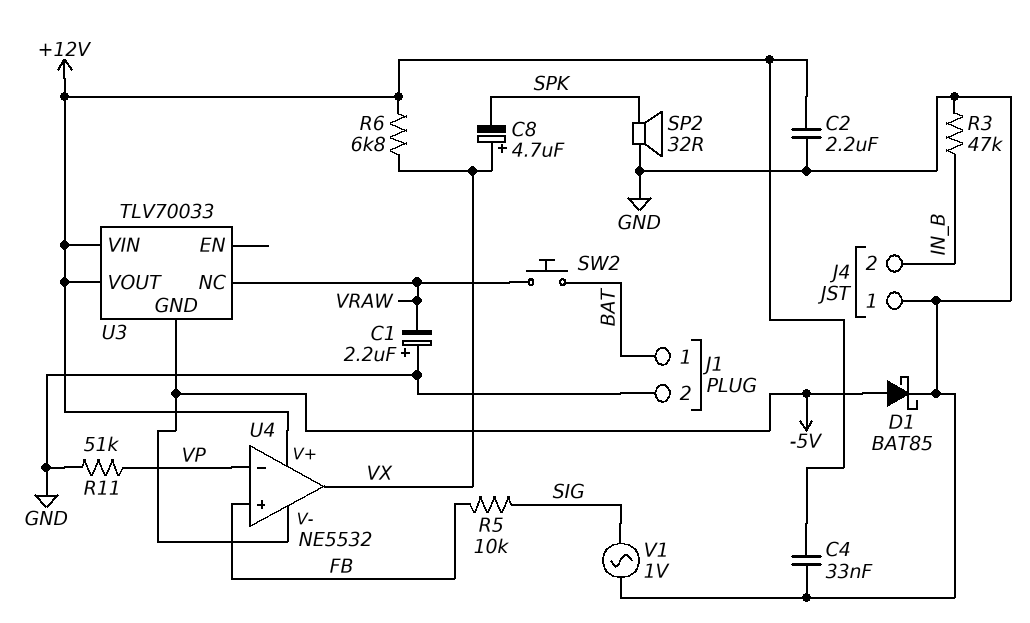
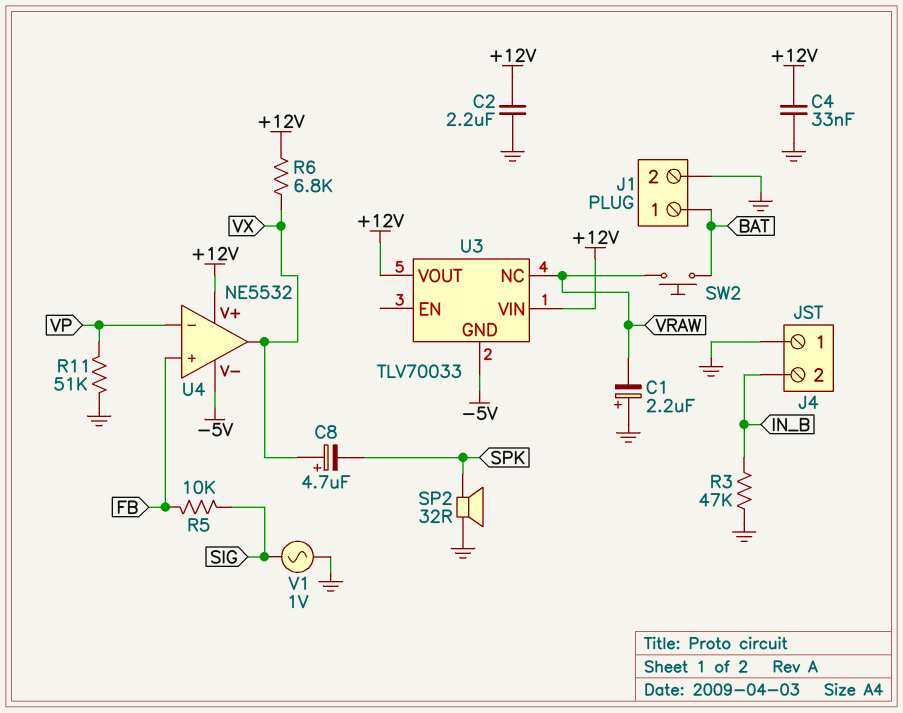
D1: schottky BAT85 (A -5V, K GND) -> none

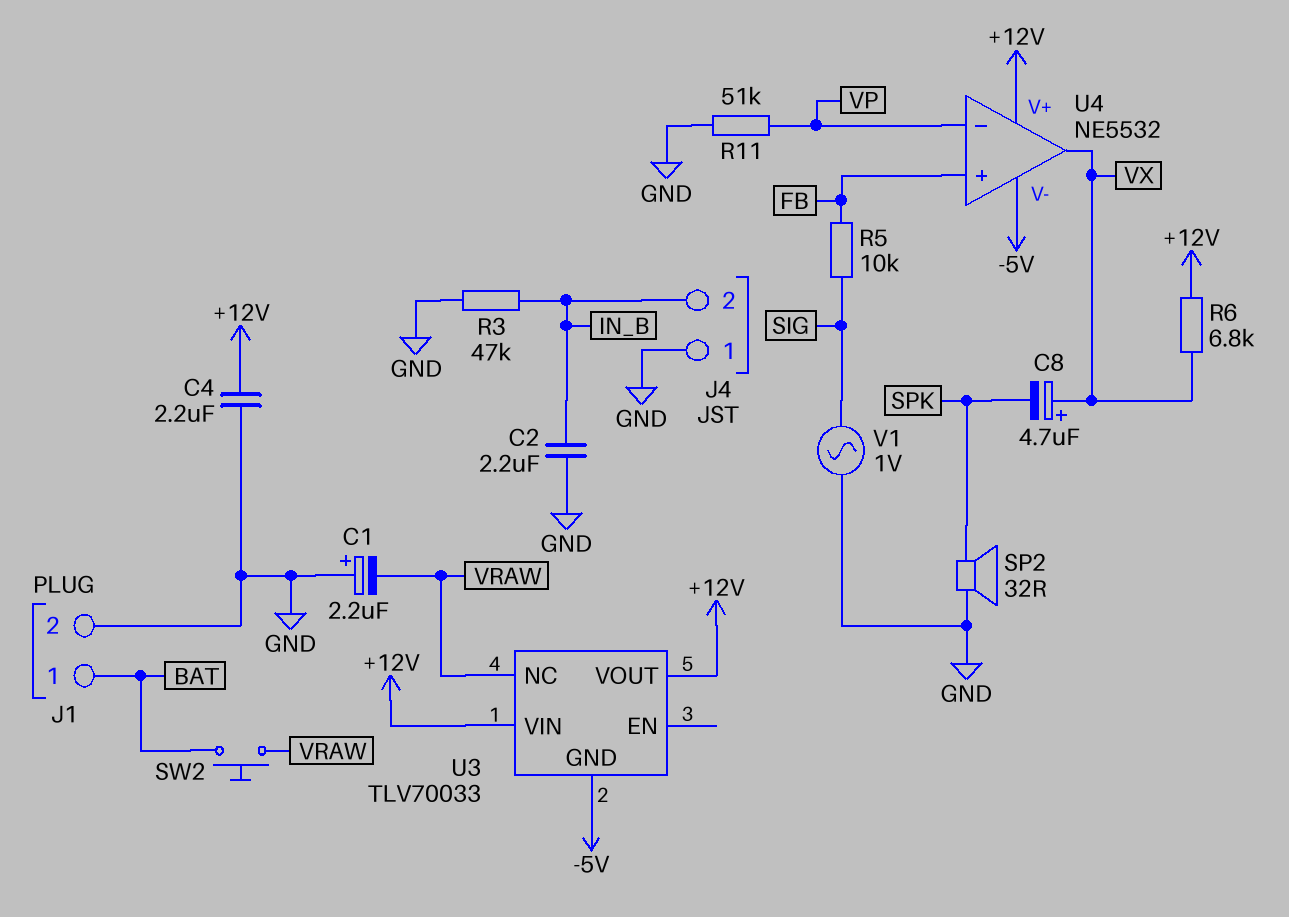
C2: 2.2uF (+12V, GND) -> 2.2uF (GND, IN_B)
C4: 33nF (+12V, GND) -> 2.2uF (+12V, GND)

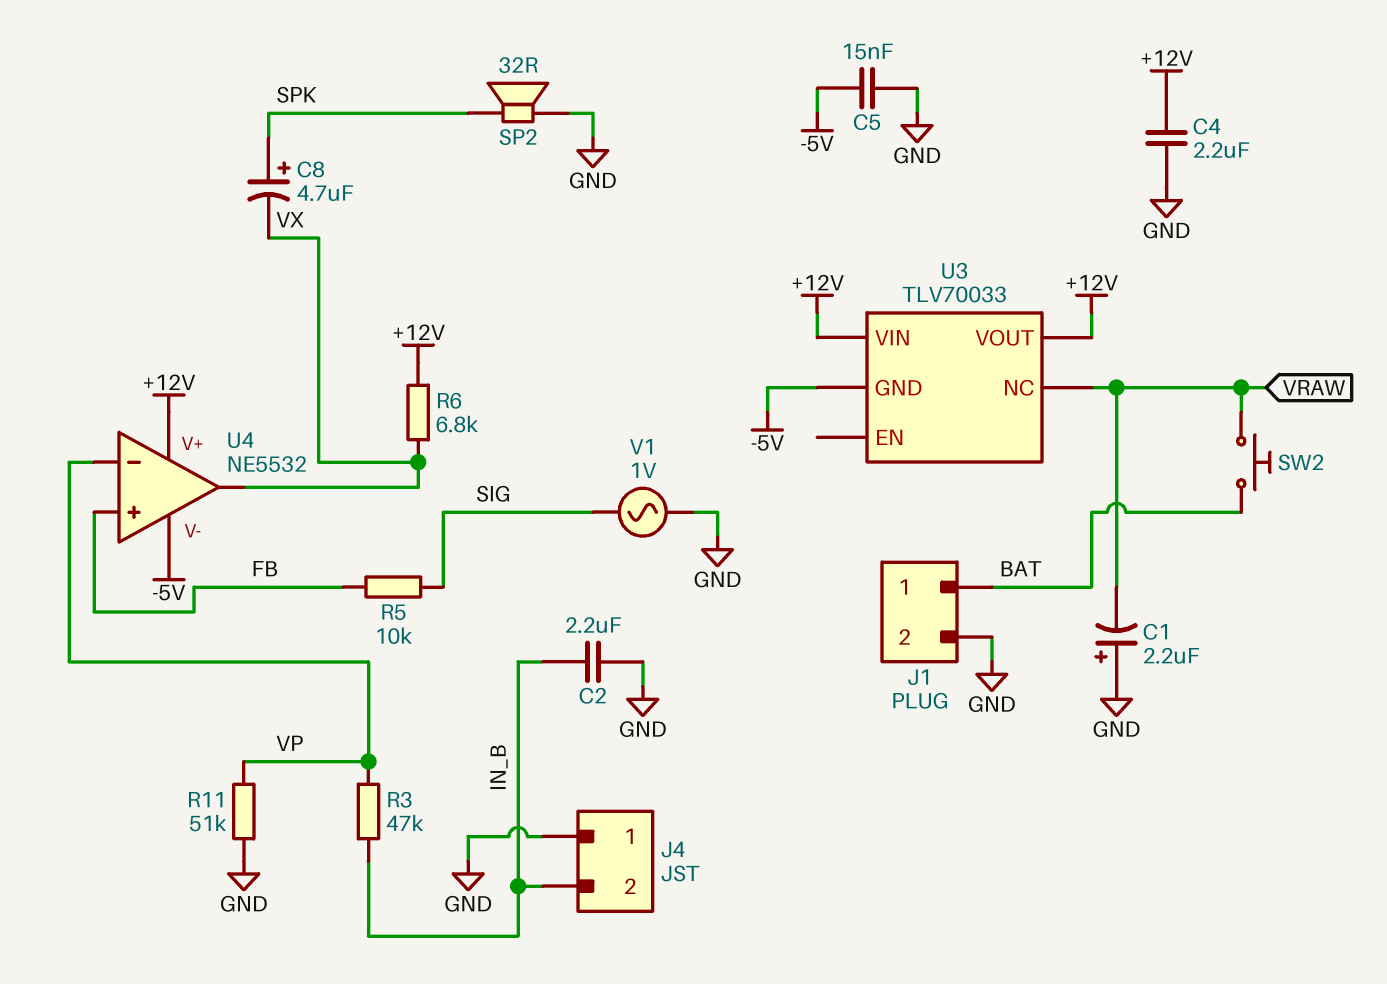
C5: none -> 15nF (-5V, GND)
C8: 4.7uF (plus VX, minus SPK) -> 4.7uF (plus SPK, minus VX)
R3: 47k (GND, IN_B) -> 47k (IN_B, VP)

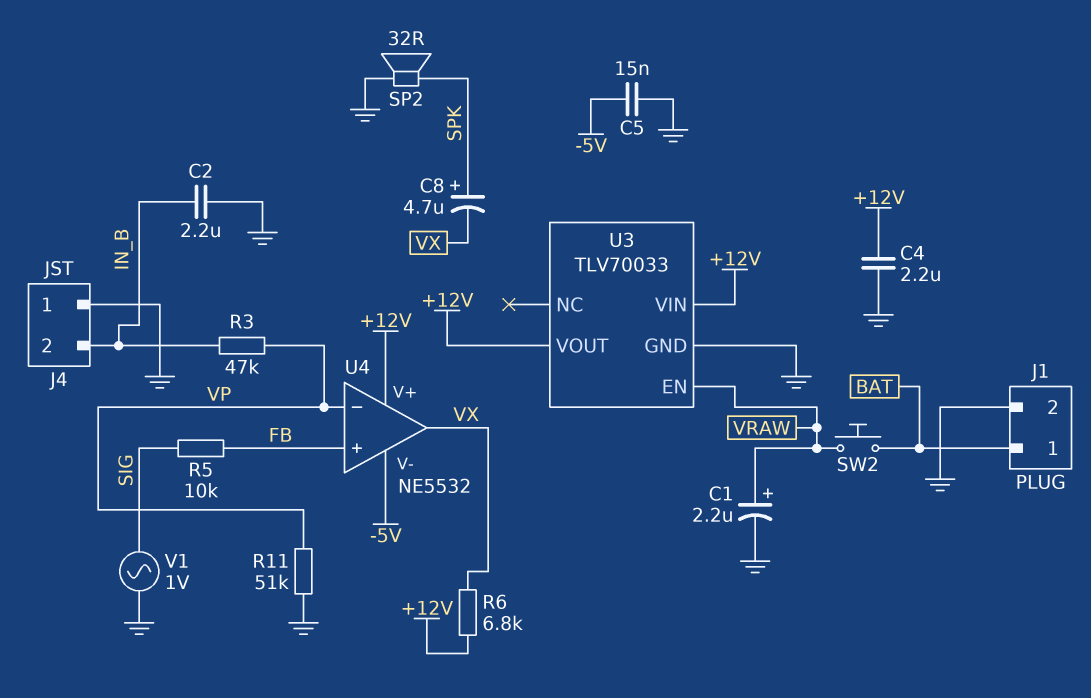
C1: 2.2uF (plus GND, minus VRAW) -> 2.2uF (plus VRAW, minus GND)
U3 pin EN: none -> VRAW
U3 pin GND: -5V -> GND
U3 pin NC: VRAW -> none

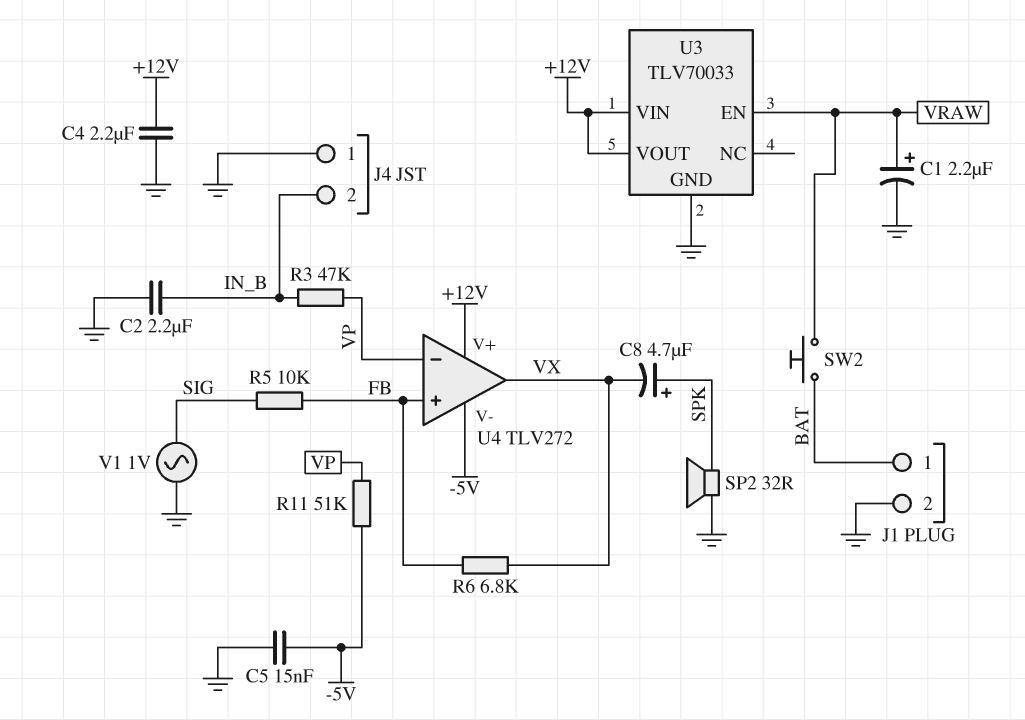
R6: 6.8k (+12V, VX) -> 6.8k (FB, VX)
R11: 51k (GND, VP) -> 51k (-5V, VP)
U4: NE5532 -> TLV272

